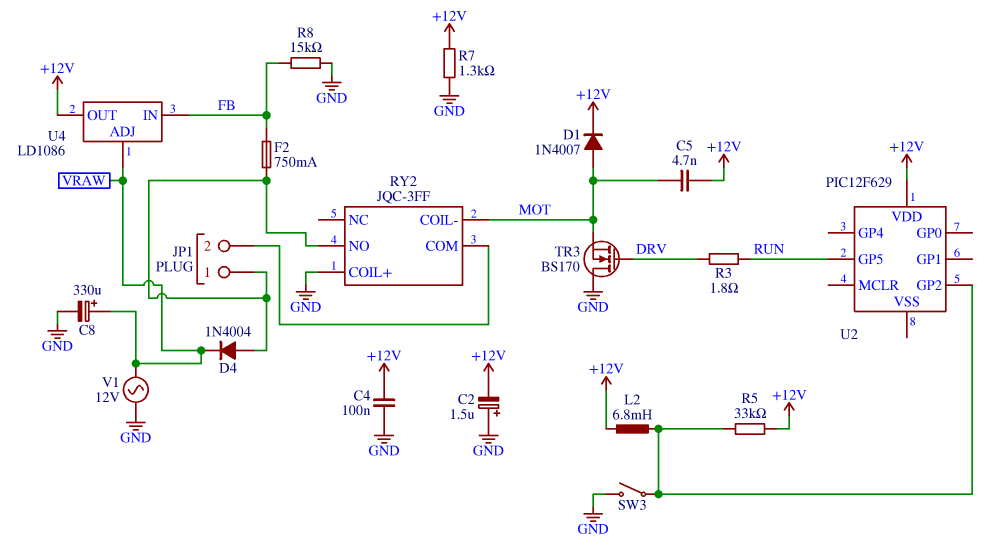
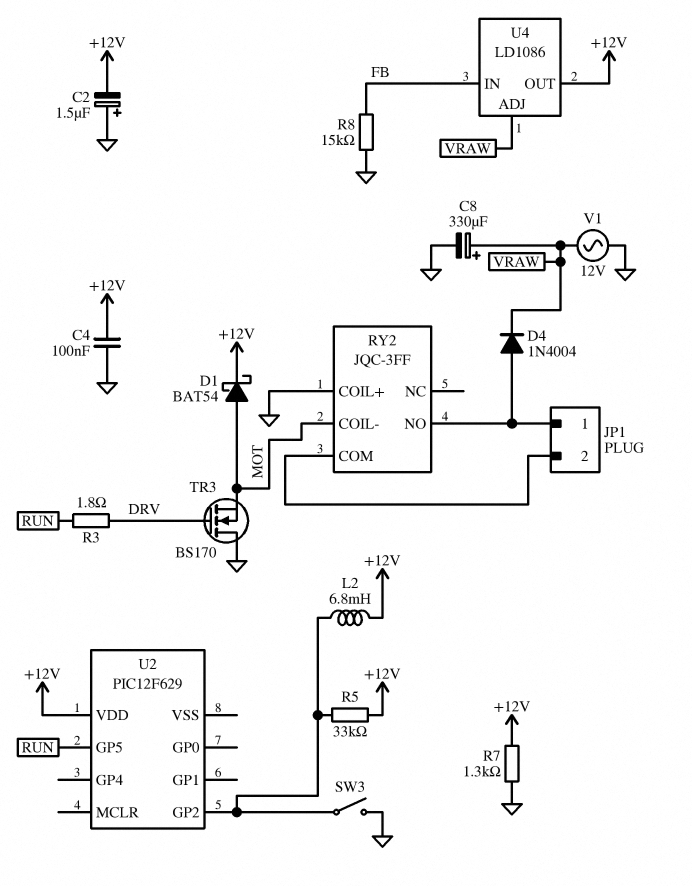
C5: 4.7nF (+12V, MOT) -> none
D1: diode 1N4007 (A MOT, K +12V) -> schottky BAT54 (A MOT, K +12V)
F2: 750mA (FB, JP1/1) -> none

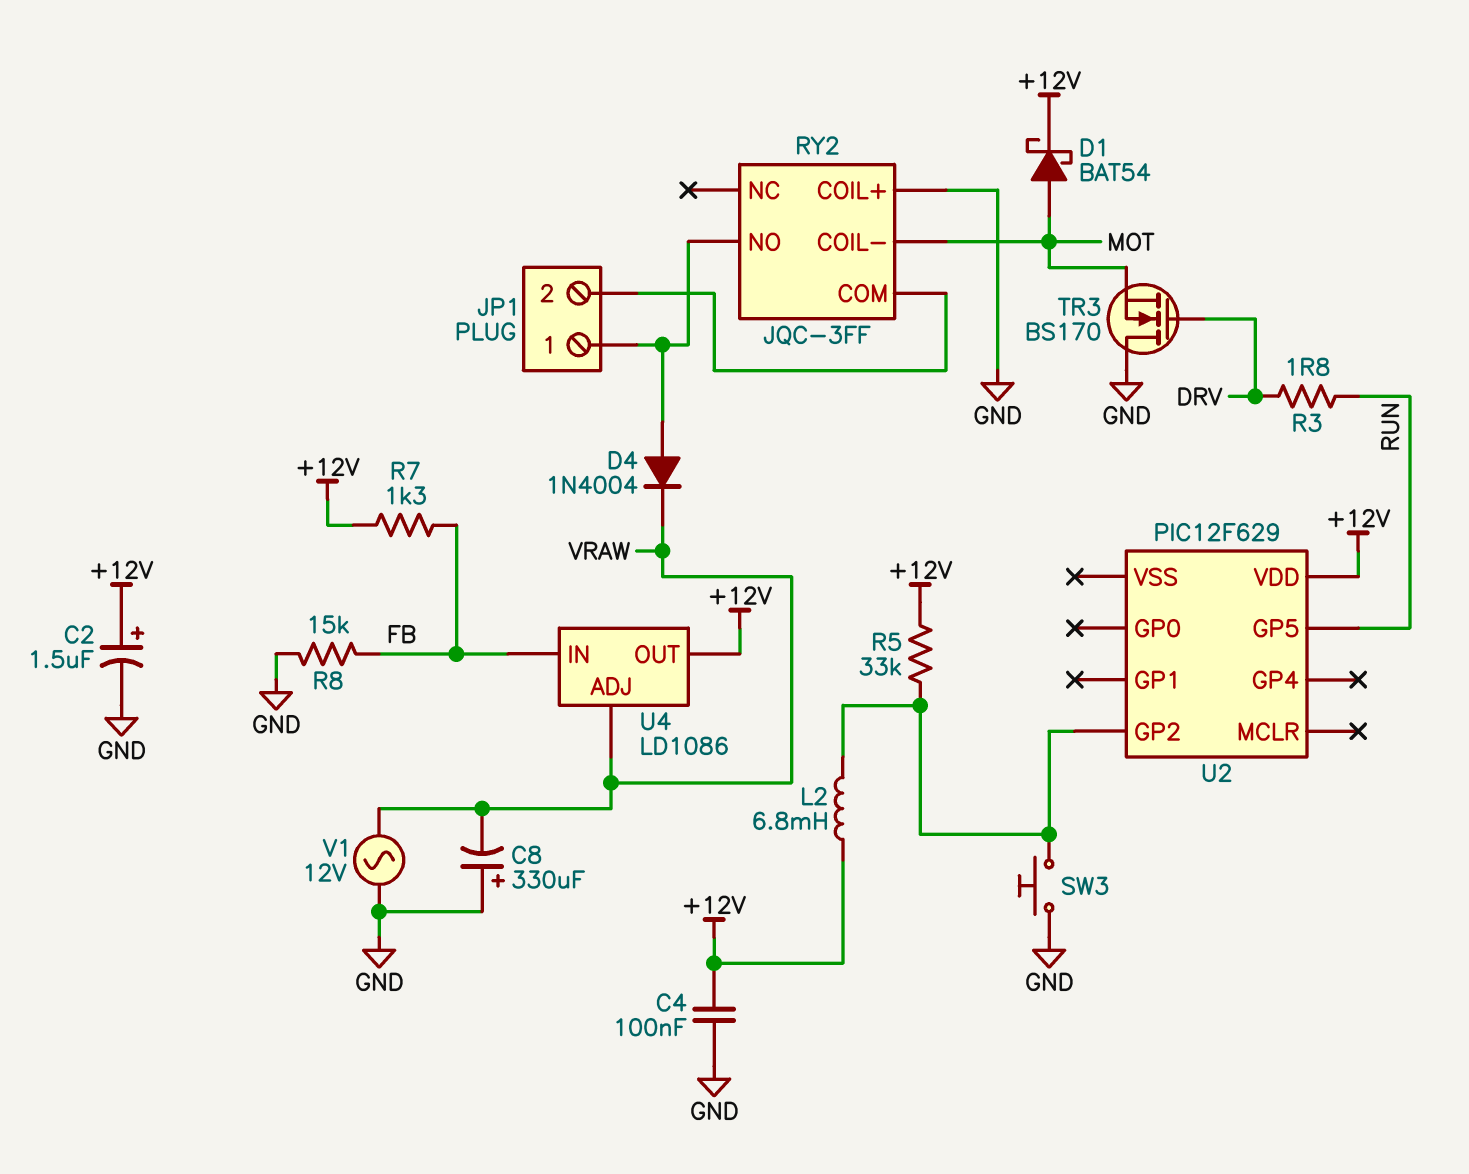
C2: 1.5uF (plus GND, minus +12V) -> 1.5uF (plus +12V, minus GND)
C8: 330uF (plus VRAW, minus GND) -> 330uF (plus GND, minus VRAW)
R7: 1.3k (+12V, GND) -> 1.3k (+12V, FB)
SW3: switch (GND, U2/GP2) -> button (GND, U2/GP2)

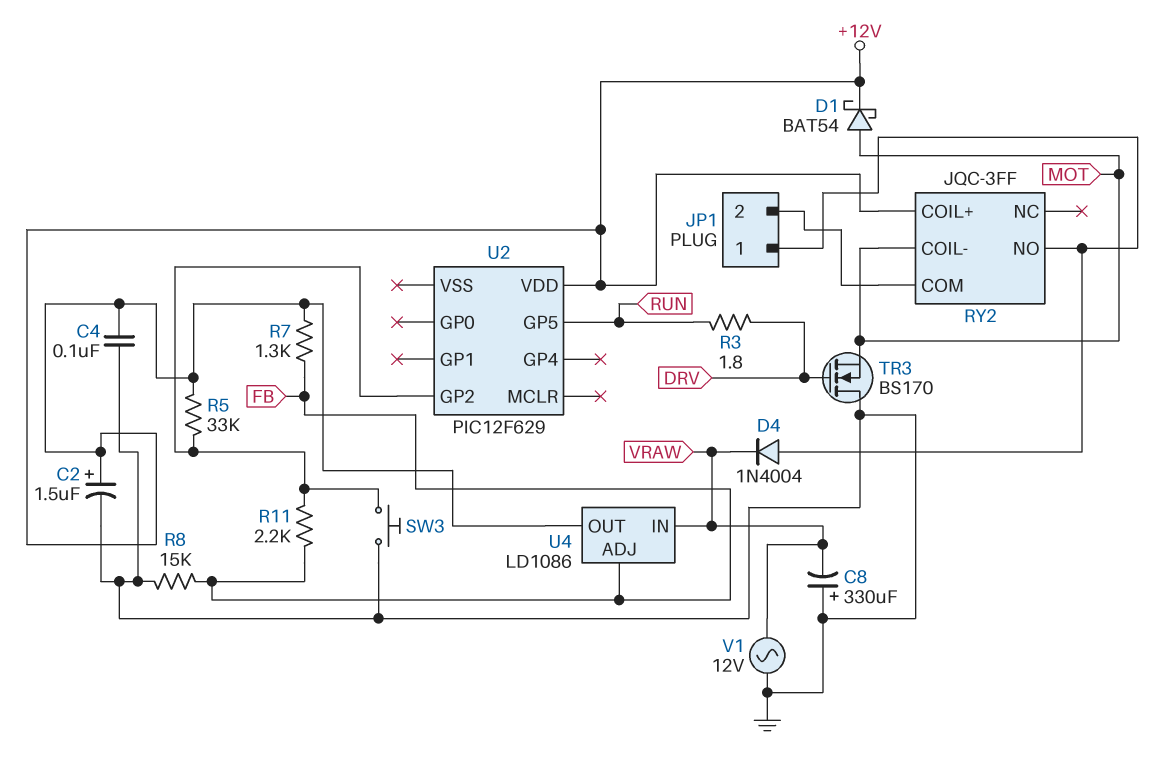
L2: 6.8mH (+12V, U2/GP2) -> none
R11: none -> 2.2k (FB, U2/GP2)
RY2 pin COIL+: GND -> +12V
U4 pin ADJ: VRAW -> FB
U4 pin IN: FB -> VRAW

